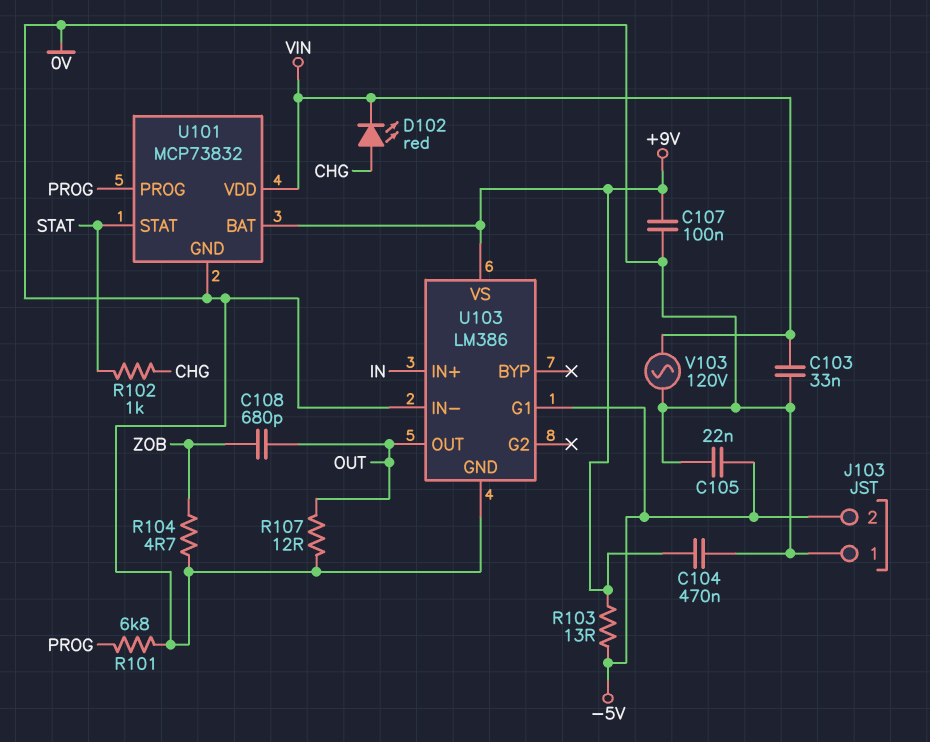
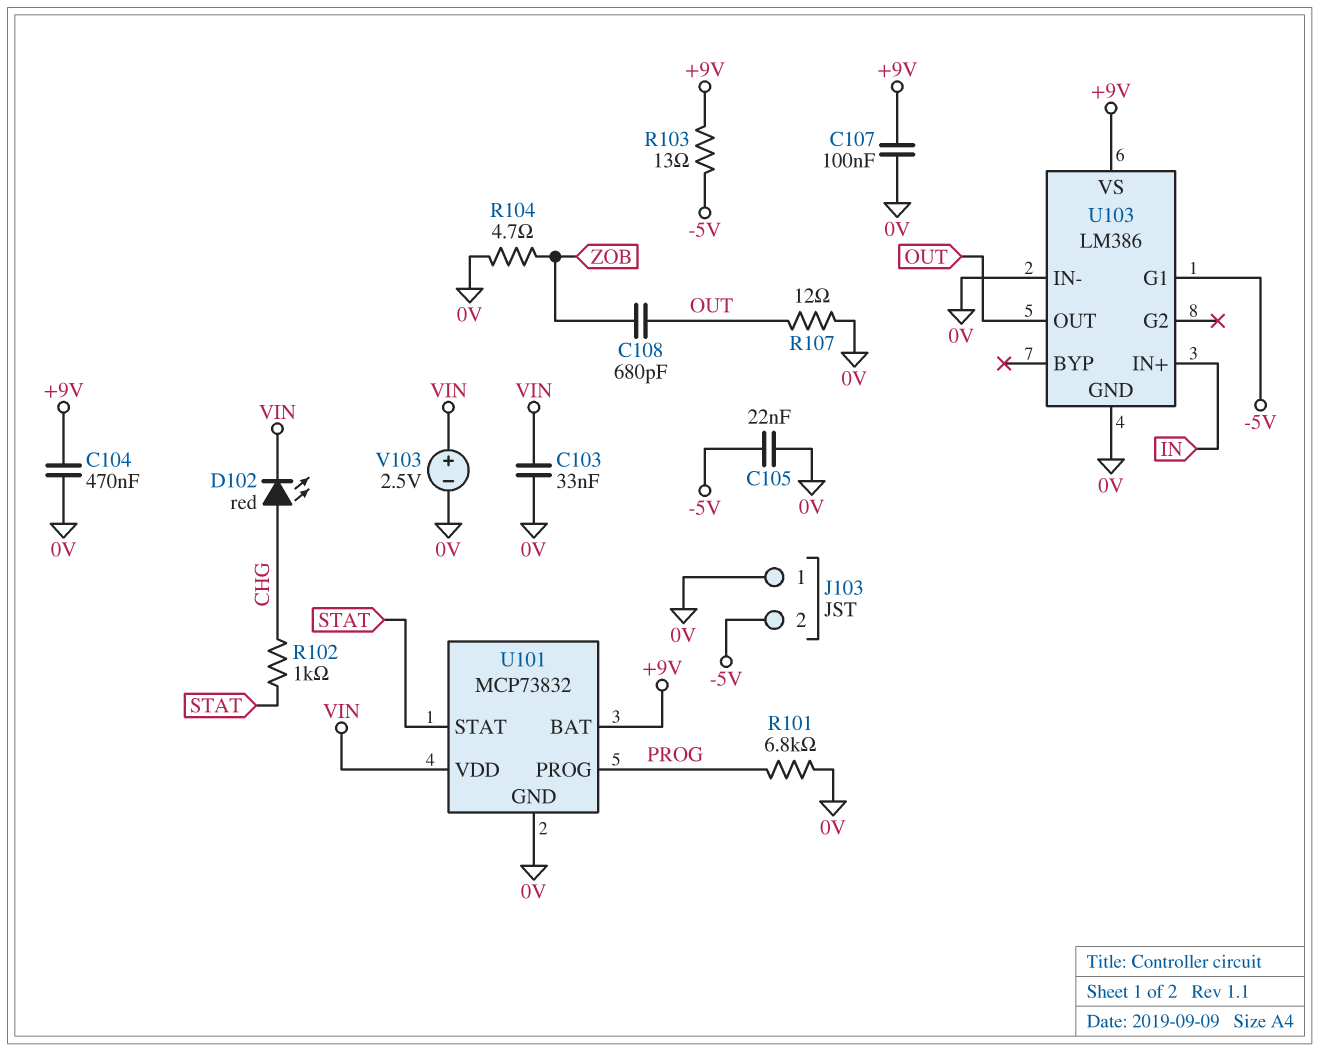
V103: AC 120V (0V, VIN) -> 2.5V (plus VIN, minus 0V)

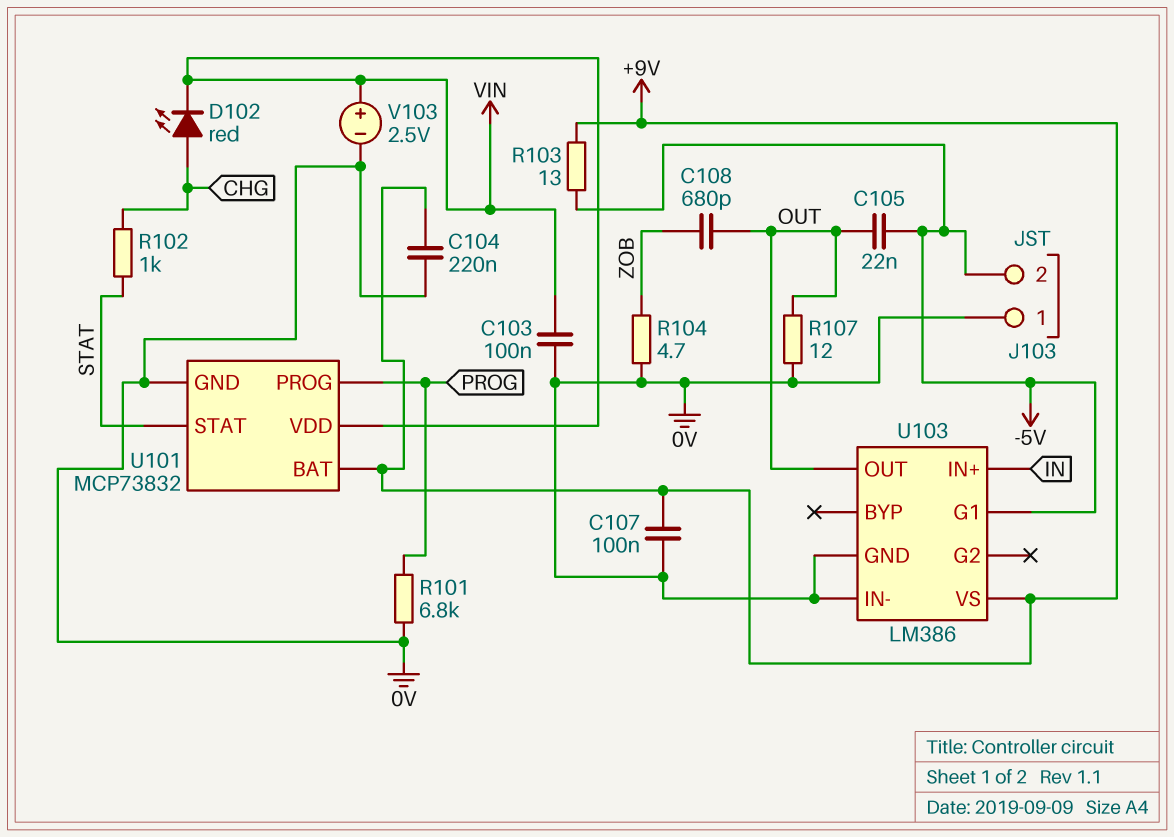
C103: 33nF (0V, VIN) -> 100nF (0V, VIN)
C104: 470nF (+9V, 0V) -> 220nF (+9V, 0V)
C105: 22nF (-5V, 0V) -> 22nF (-5V, OUT)

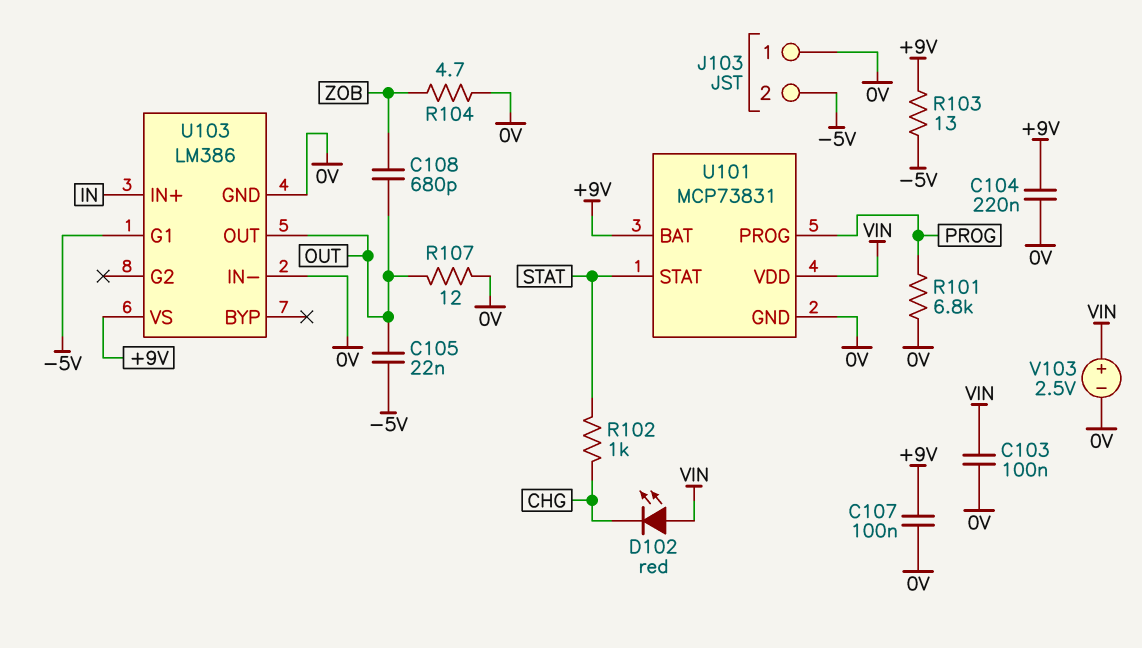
D102: LED red (A CHG, K VIN) -> LED red (A VIN, K CHG)
U101: MCP73832 -> MCP73831

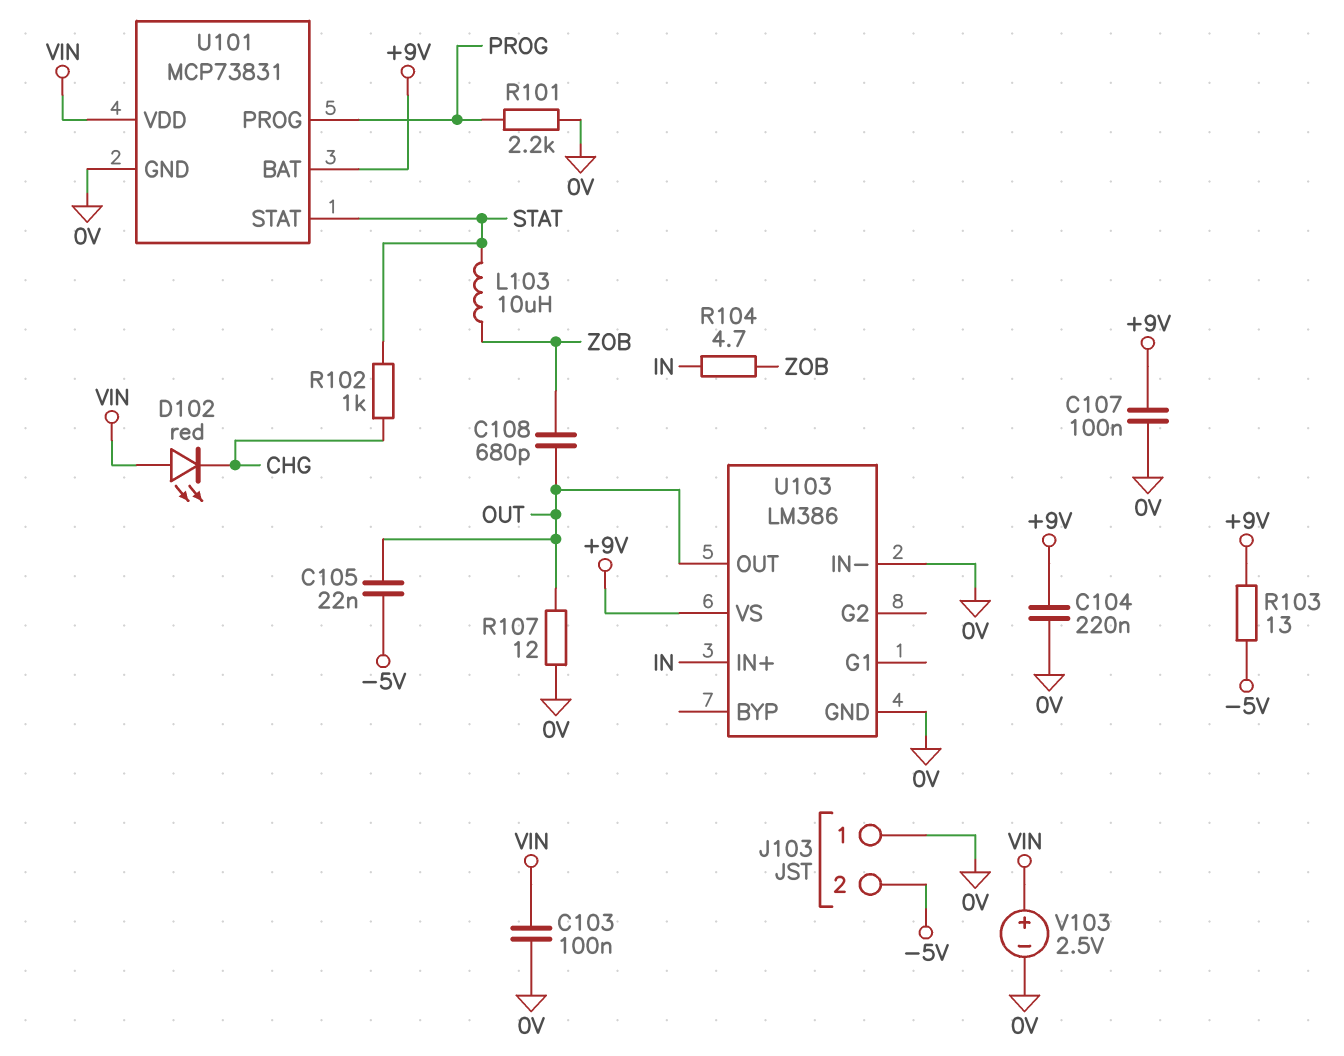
L103: none -> 10uH (STAT, ZOB)
R101: 6.8k (0V, PROG) -> 2.2k (0V, PROG)
R104: 4.7 (0V, ZOB) -> 4.7 (IN, ZOB)
U103 pin G1: -5V -> none

